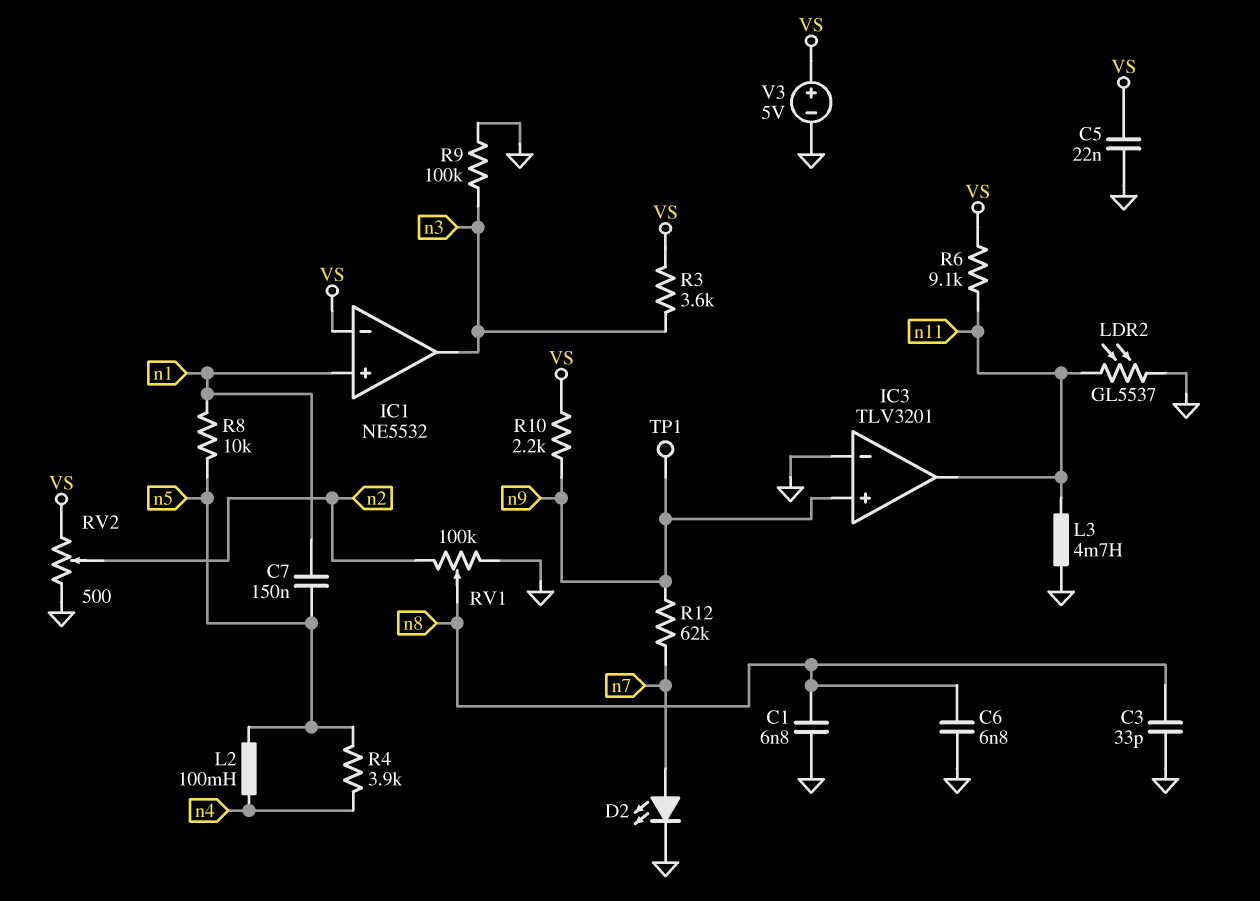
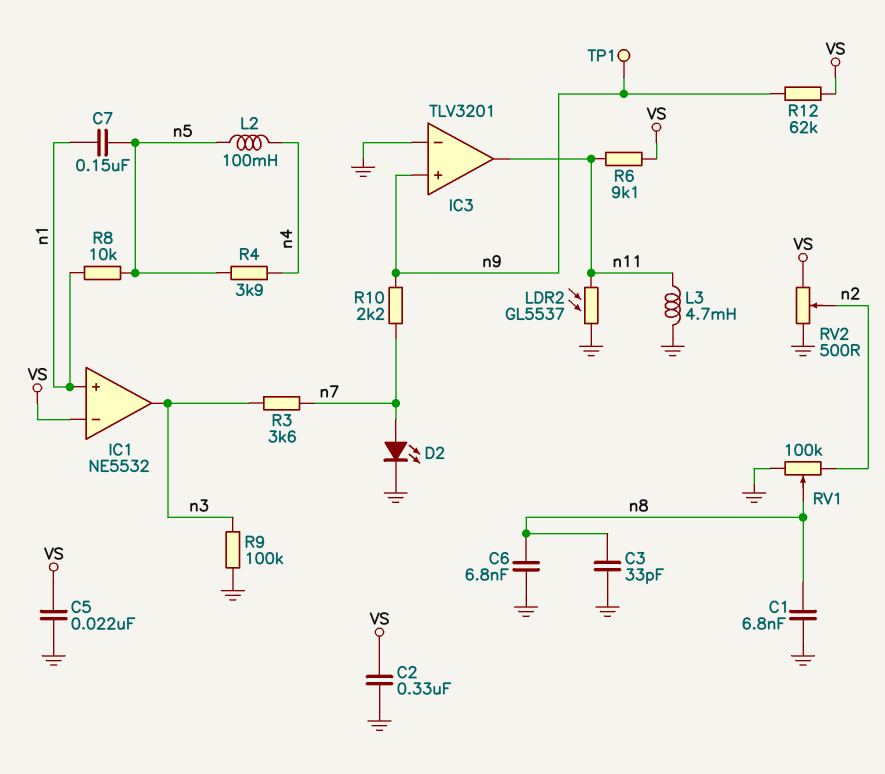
C2: none -> 330nF (GND, VS)
R3: 3.6k (VS, n3) -> 3.6k (n3, n7)
R10: 2.2k (VS, n9) -> 2.2k (n7, n9)
R12: 62k (n7, n9) -> 62k (VS, n9)
V3: 5V (plus VS, minus GND) -> none

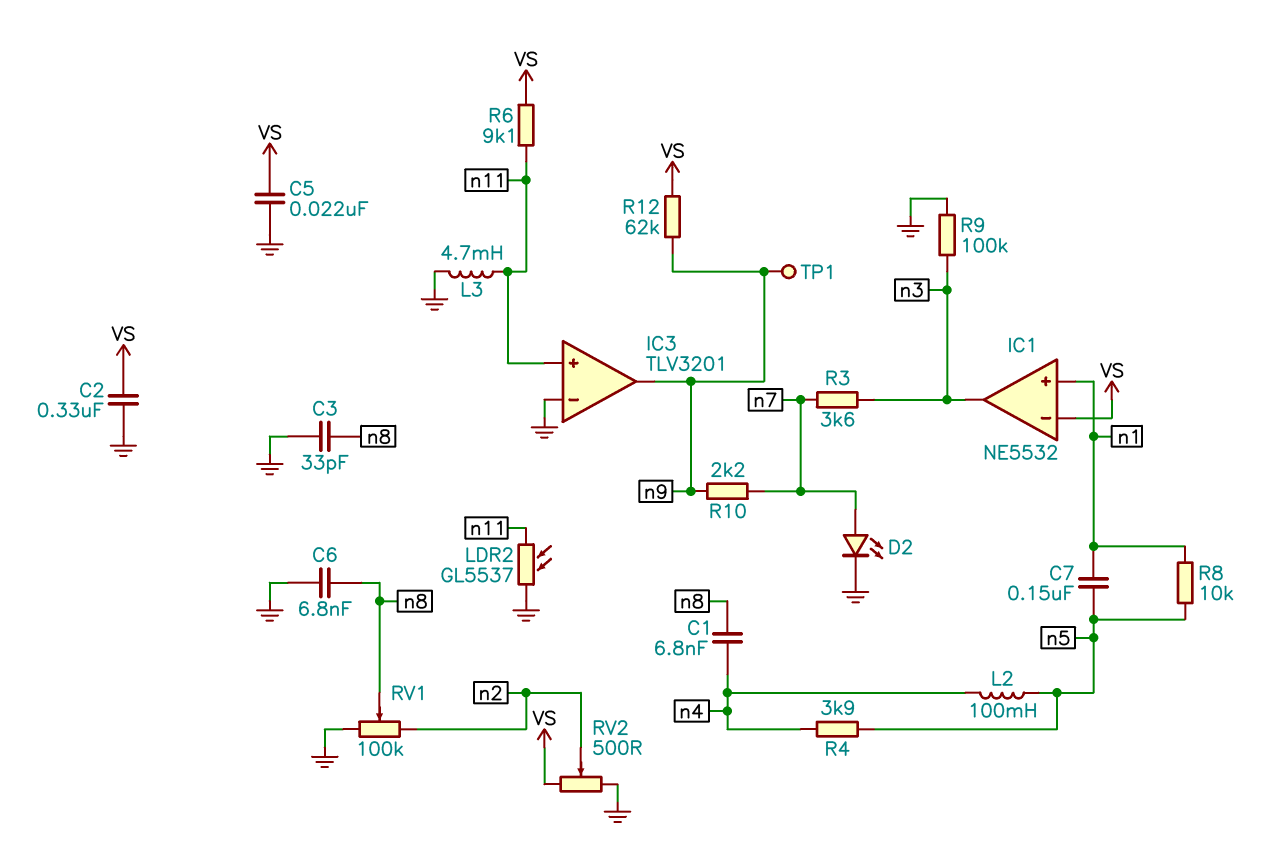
C1: 6.8nF (GND, n8) -> 6.8nF (n4, n8)
IC3 pin in+: n9 -> n11
IC3 pin out: n11 -> n9

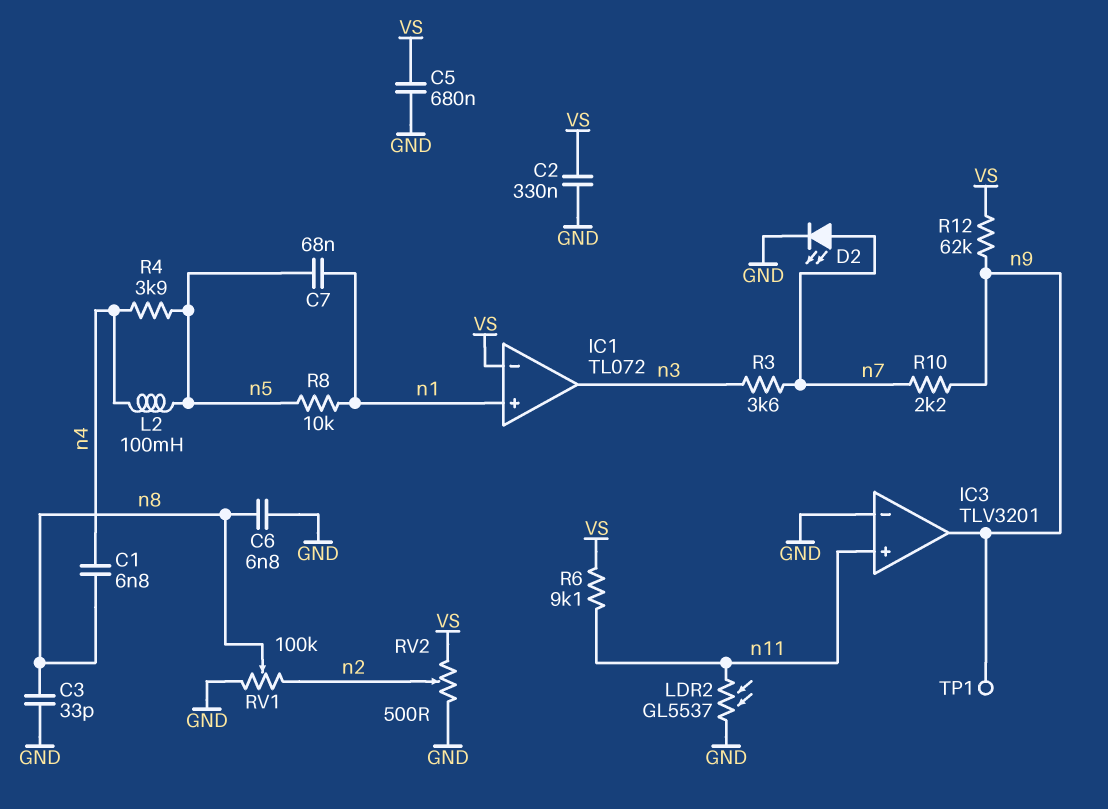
C5: 22nF (GND, VS) -> 680nF (GND, VS)
C7: 150nF (n1, n5) -> 68nF (n1, n5)
IC1: NE5532 -> TL072
L3: 4.7mH (GND, n11) -> none
R9: 100k (GND, n3) -> none

